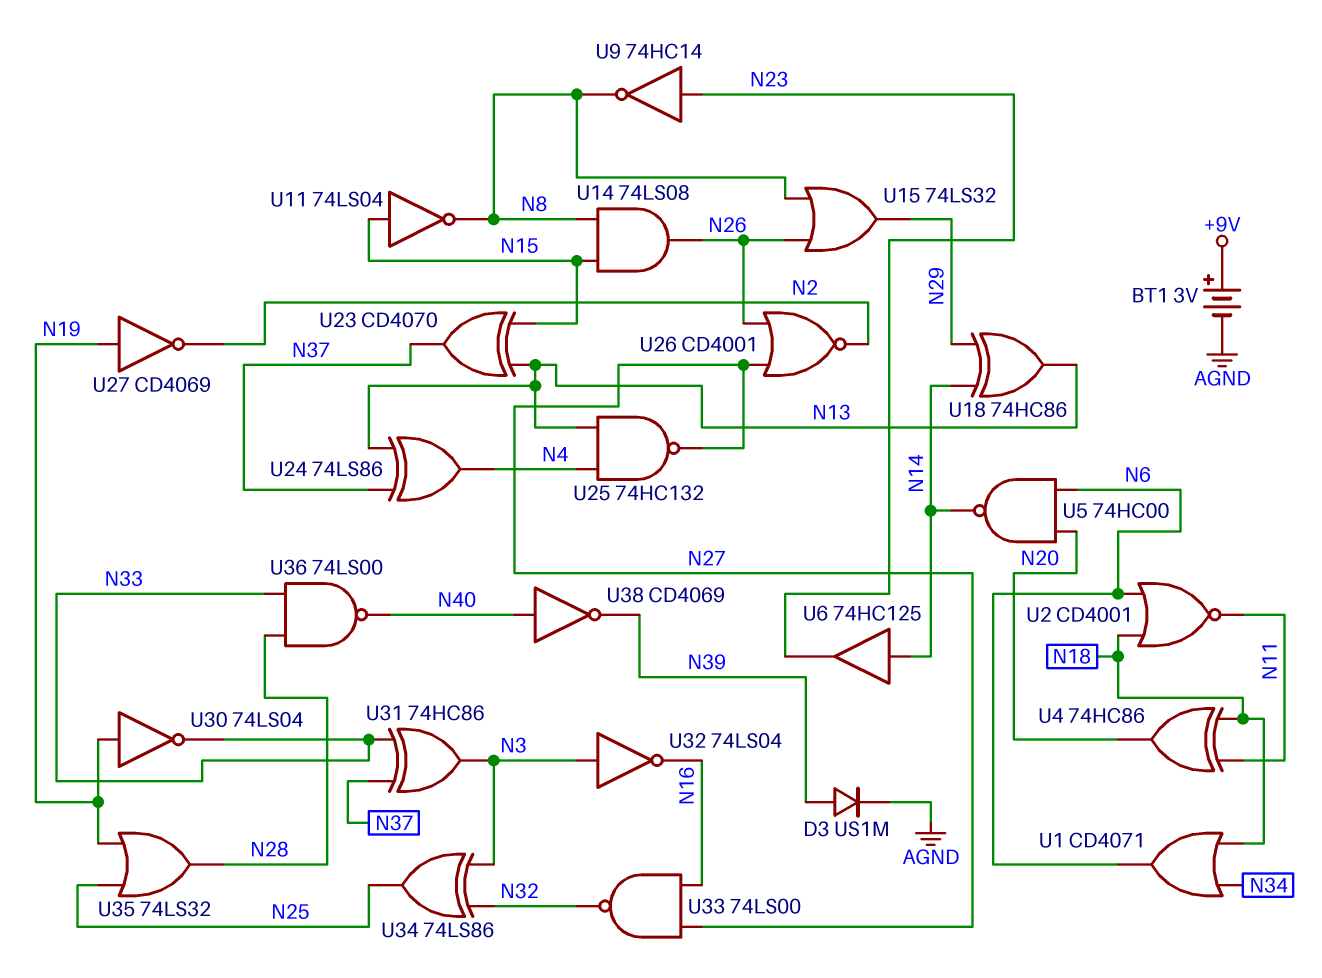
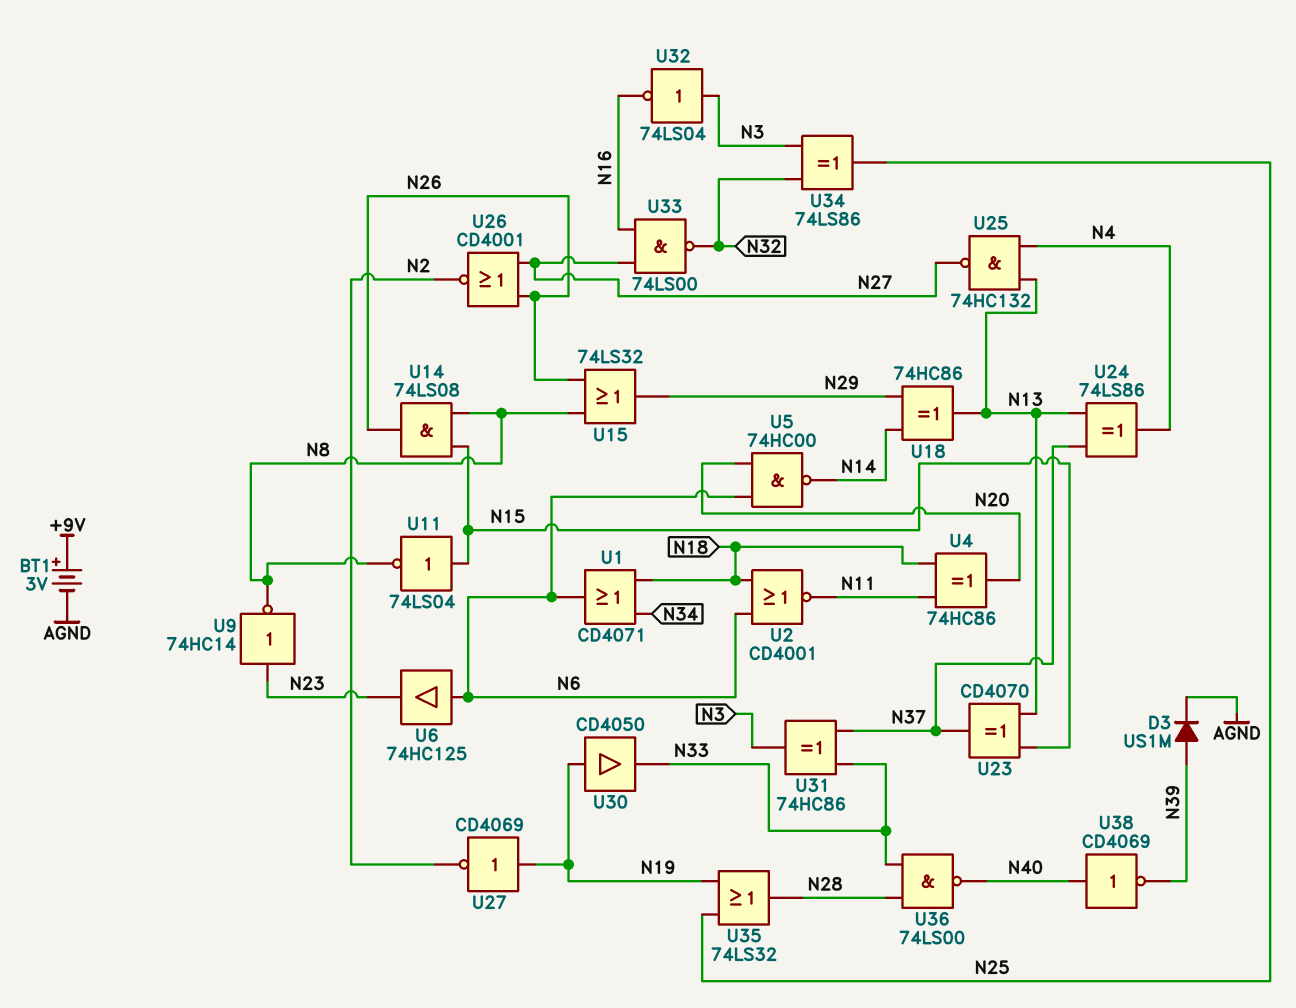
U6: buffer 74HC125 (in N14, out N23) -> buffer 74HC125 (in N6, out N23)
U30: NOT 74LS04 (in N19, out N33) -> buffer CD4050 (in N19, out N33)

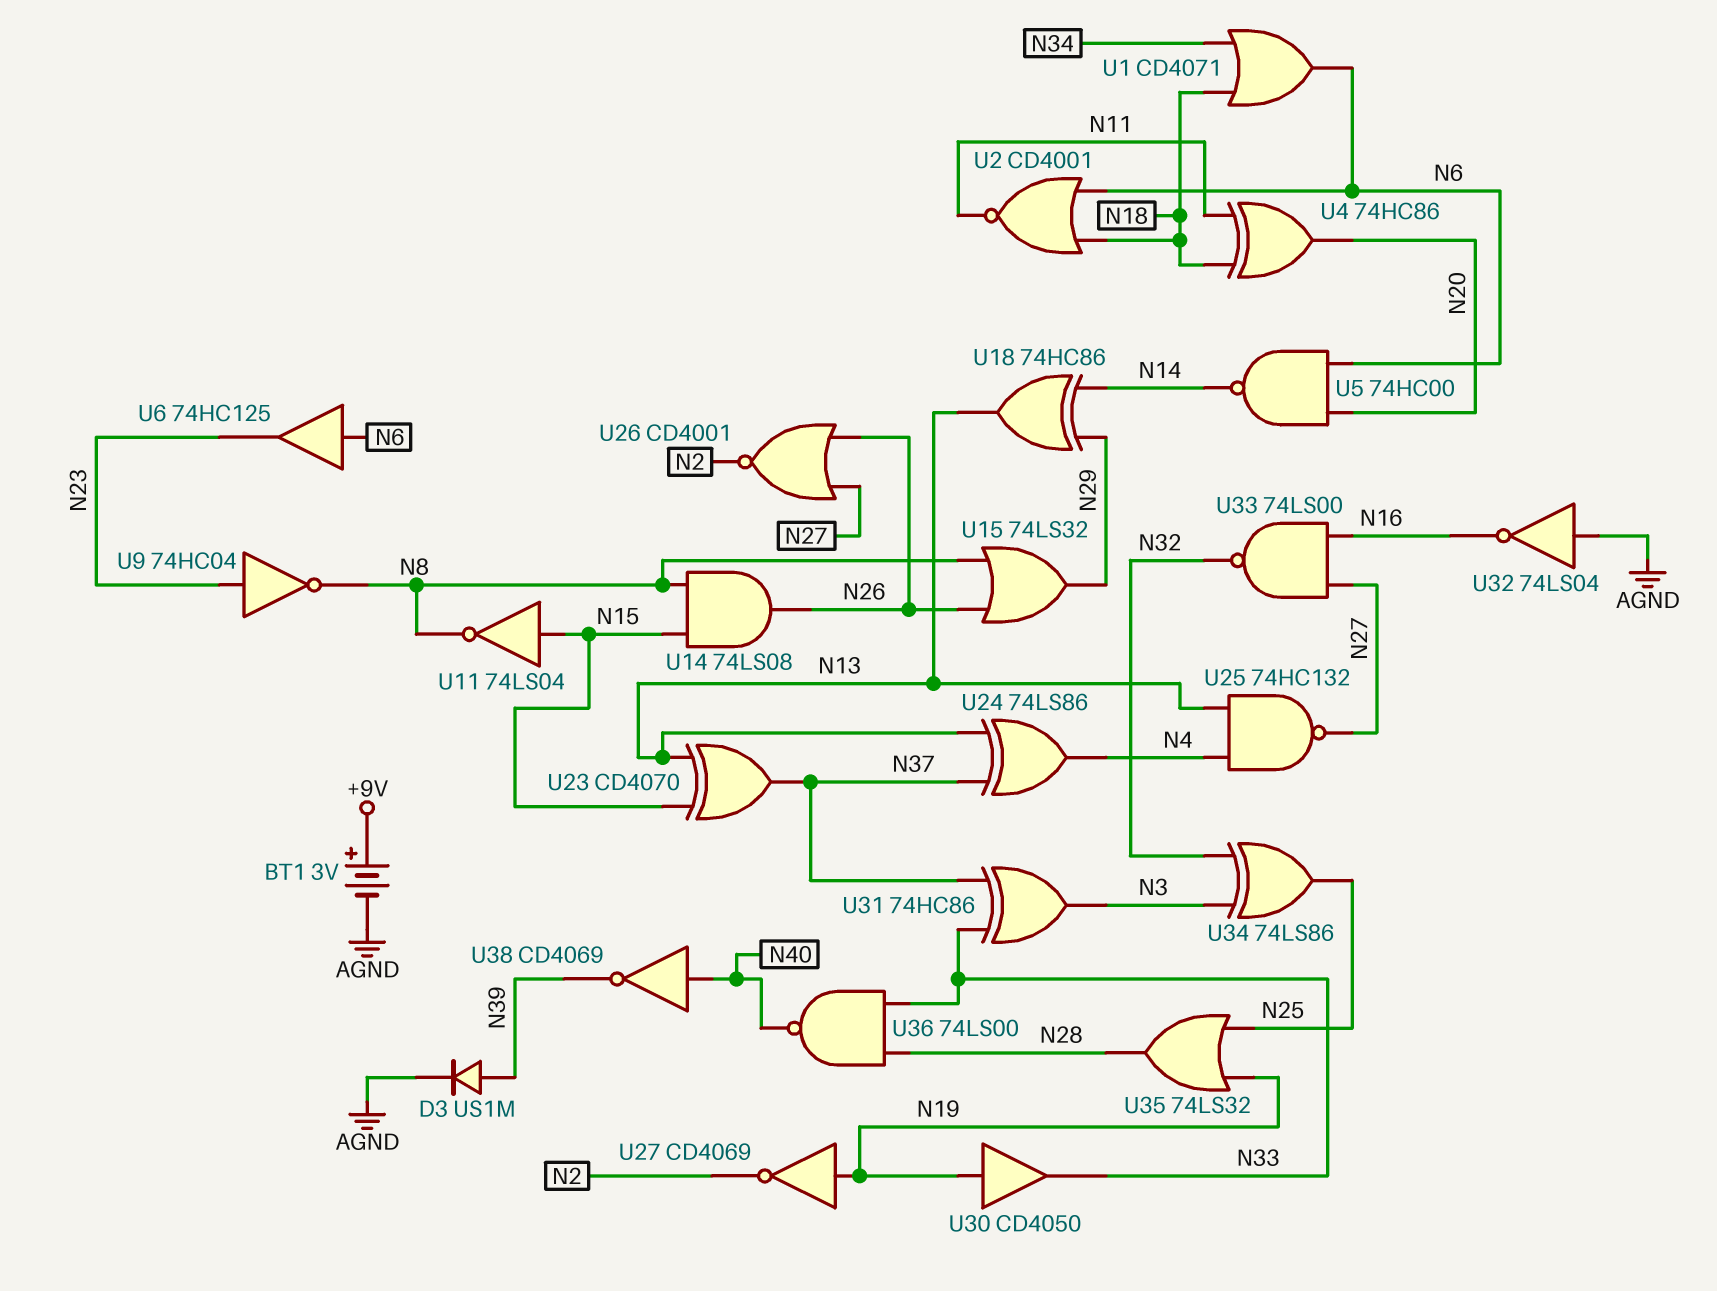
U9: NOT 74HC14 (in N23, out N8) -> NOT 74HC04 (in N23, out N8)
U32: NOT 74LS04 (in N3, out N16) -> NOT 74LS04 (in AGND, out N16)

